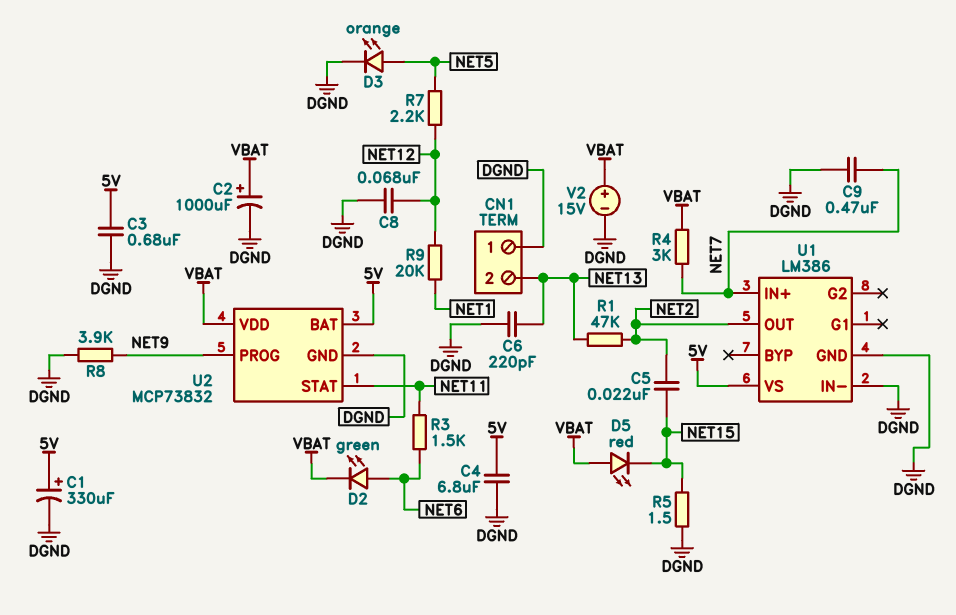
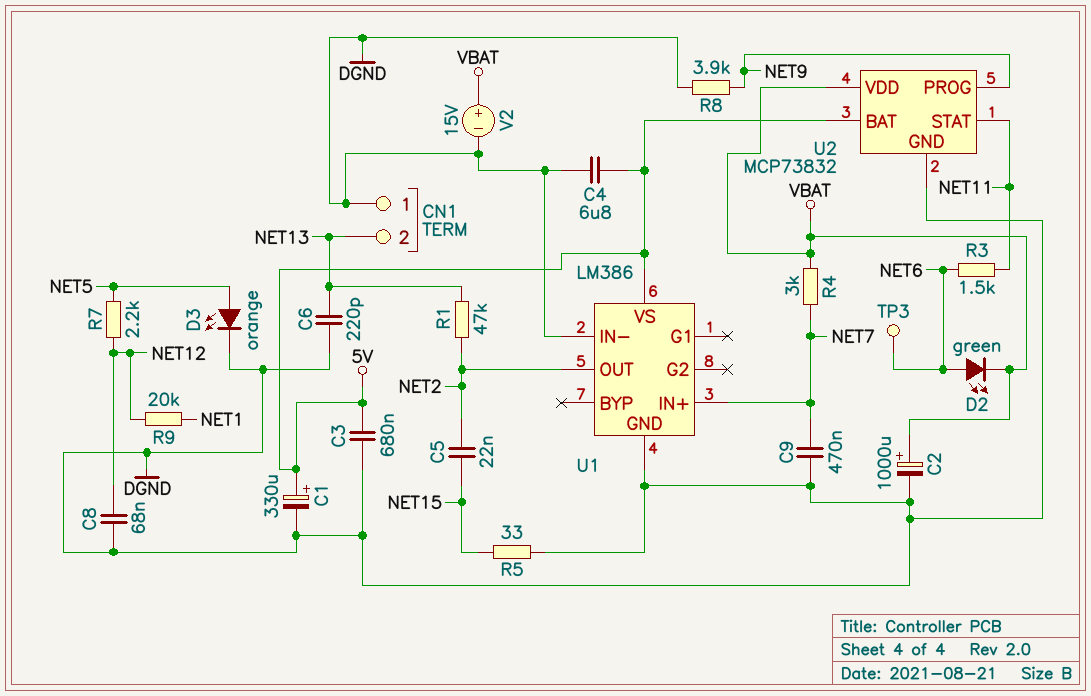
D5: LED red (A VBAT, K NET15) -> none
R5: 1.5 (DGND, NET15) -> 33 (DGND, NET15)
TP3: none -> test point (NET6)

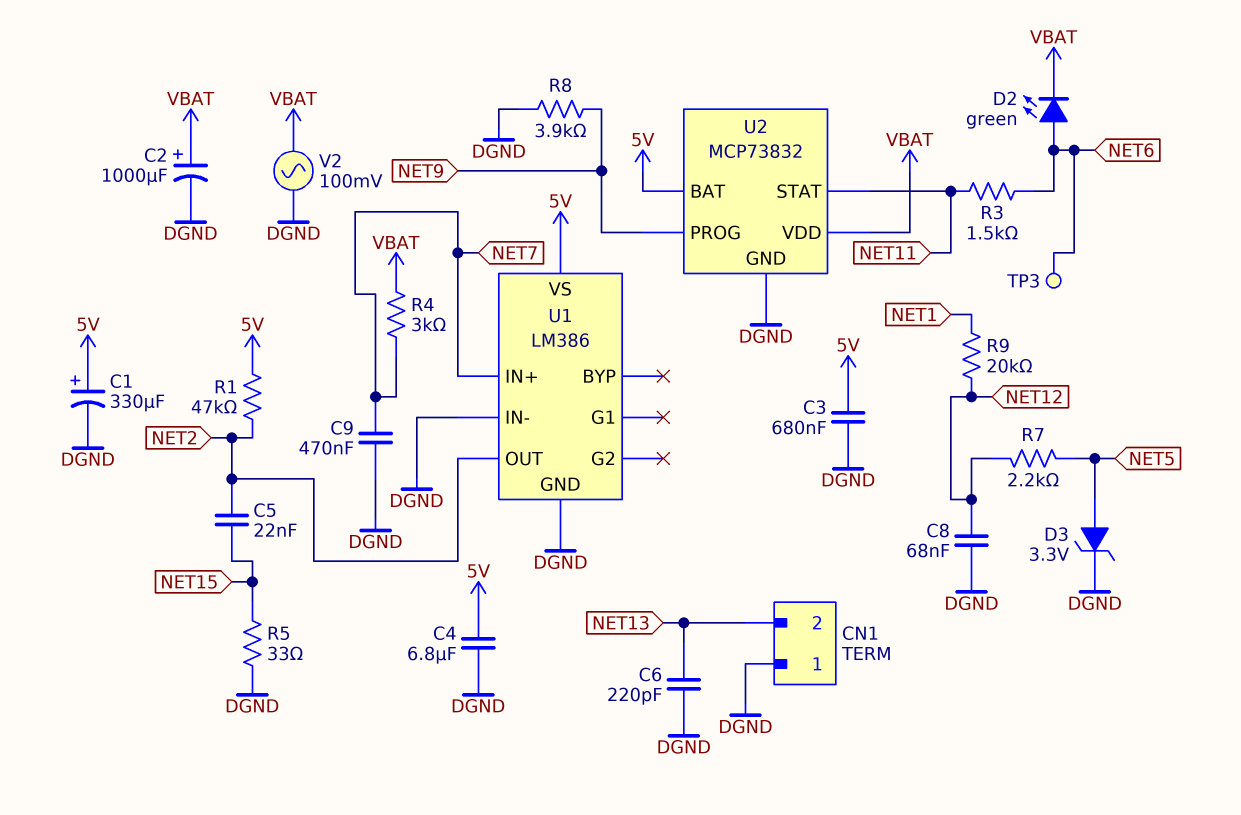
D3: LED orange (A NET5, K DGND) -> zener 3.3V (A NET5, K DGND)
R1: 47k (NET2, NET13) -> 47k (5V, NET2)
V2: 15V (plus VBAT, minus DGND) -> AC 100mV (DGND, VBAT)

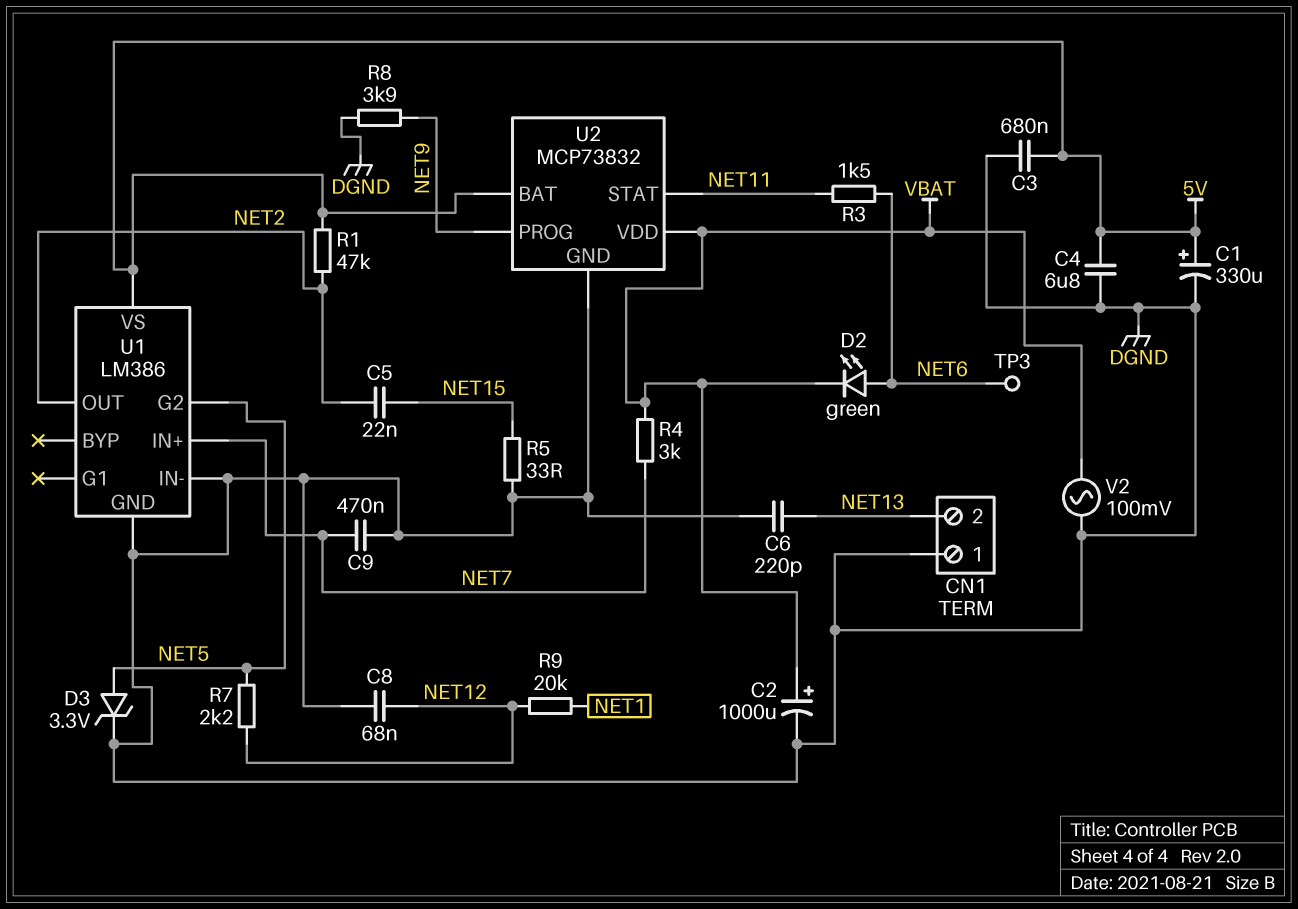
U1 pin G2: none -> NET5

